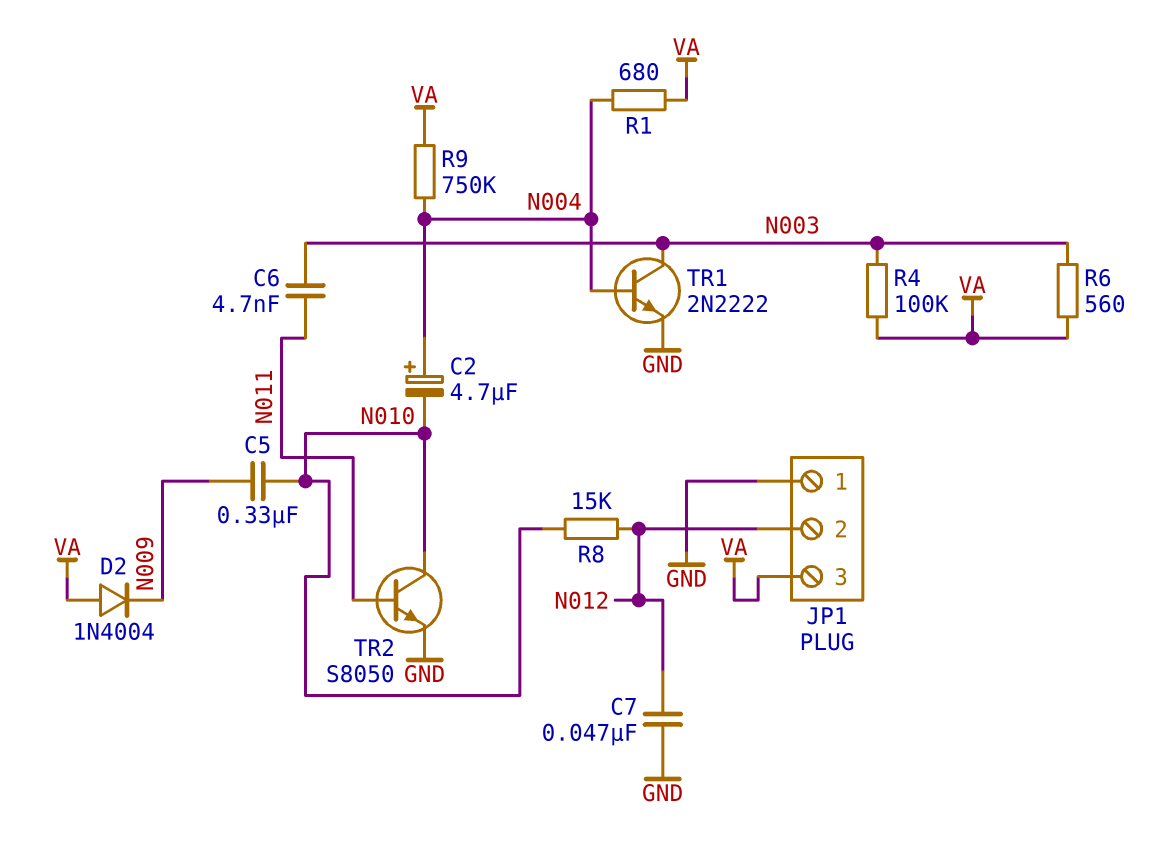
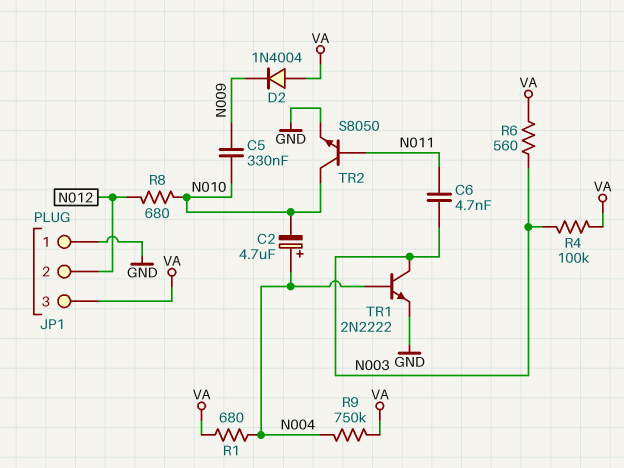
C7: 47nF (GND, N012) -> none
R8: 15k (N010, N012) -> 680 (N010, N012)

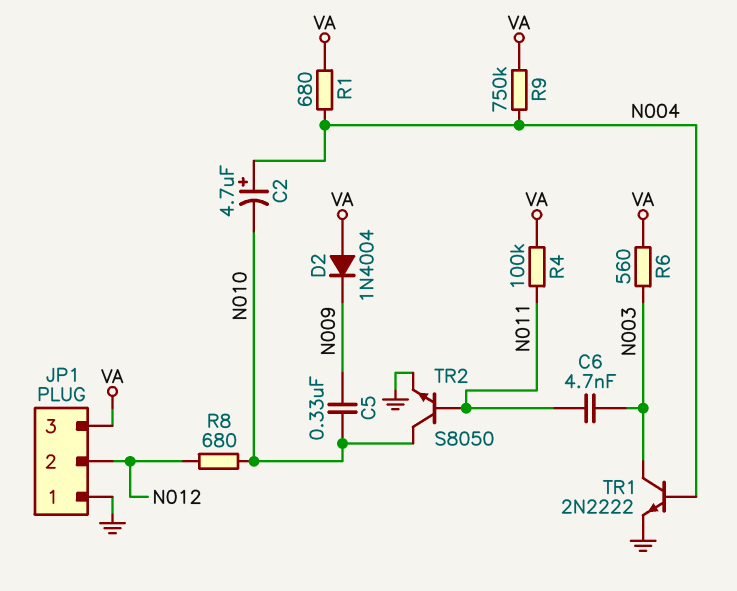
R4: 100k (N003, VA) -> 100k (N011, VA)

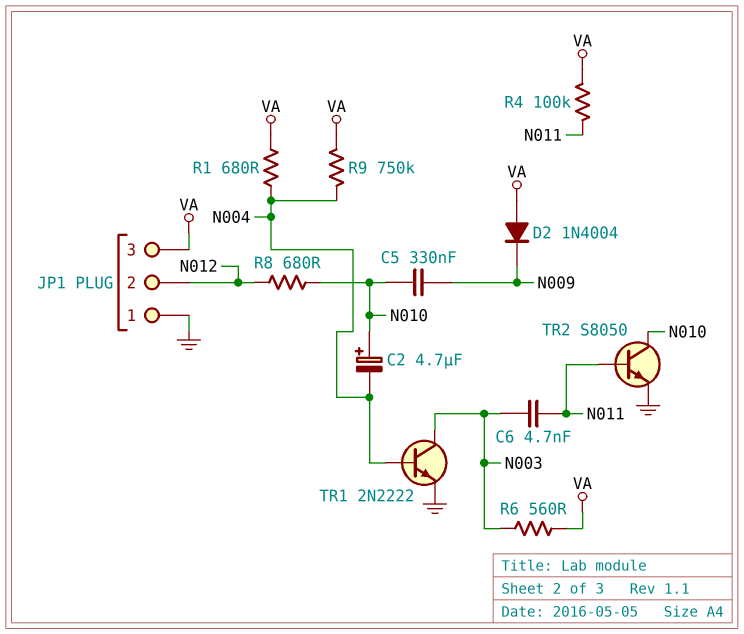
C2: 4.7uF (plus N004, minus N010) -> 4.7uF (plus N010, minus N004)

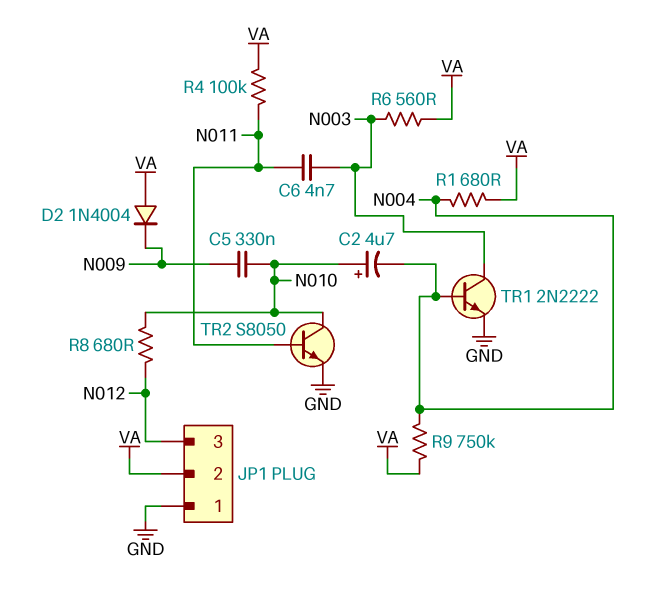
JP1 pin 2: N012 -> VA
JP1 pin 3: VA -> N012

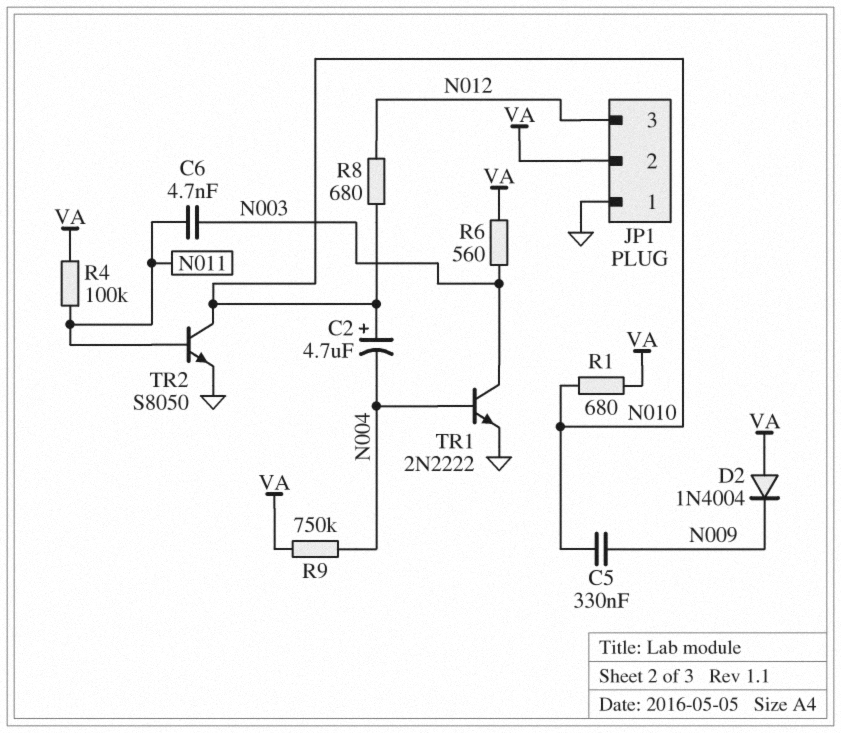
R1: 680 (N004, VA) -> 680 (N010, VA)

